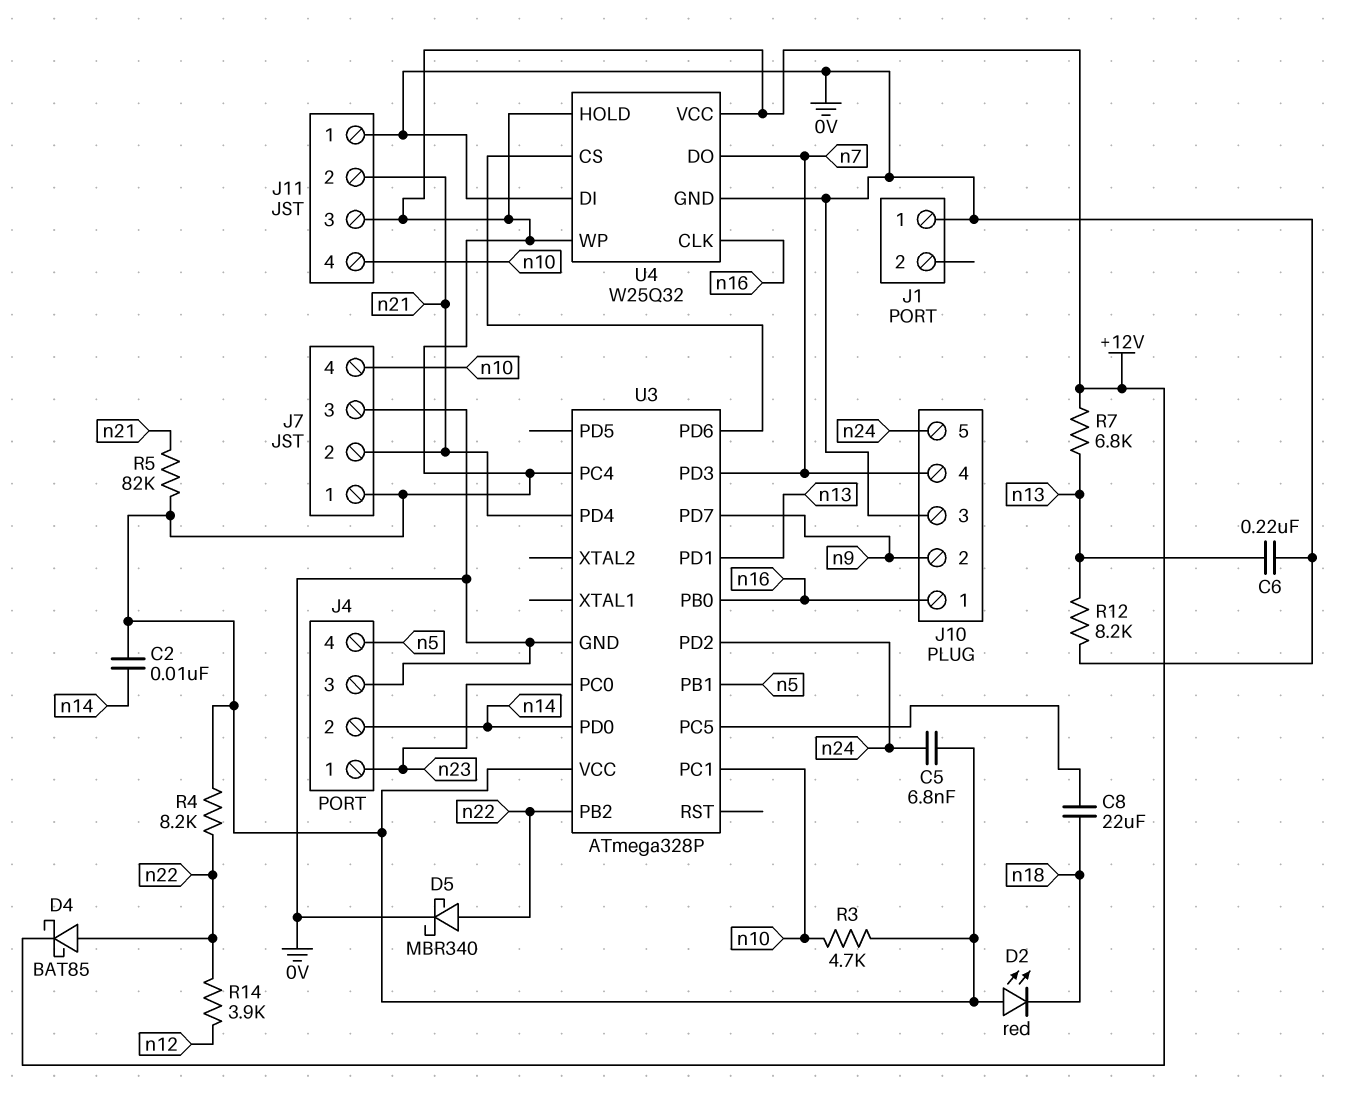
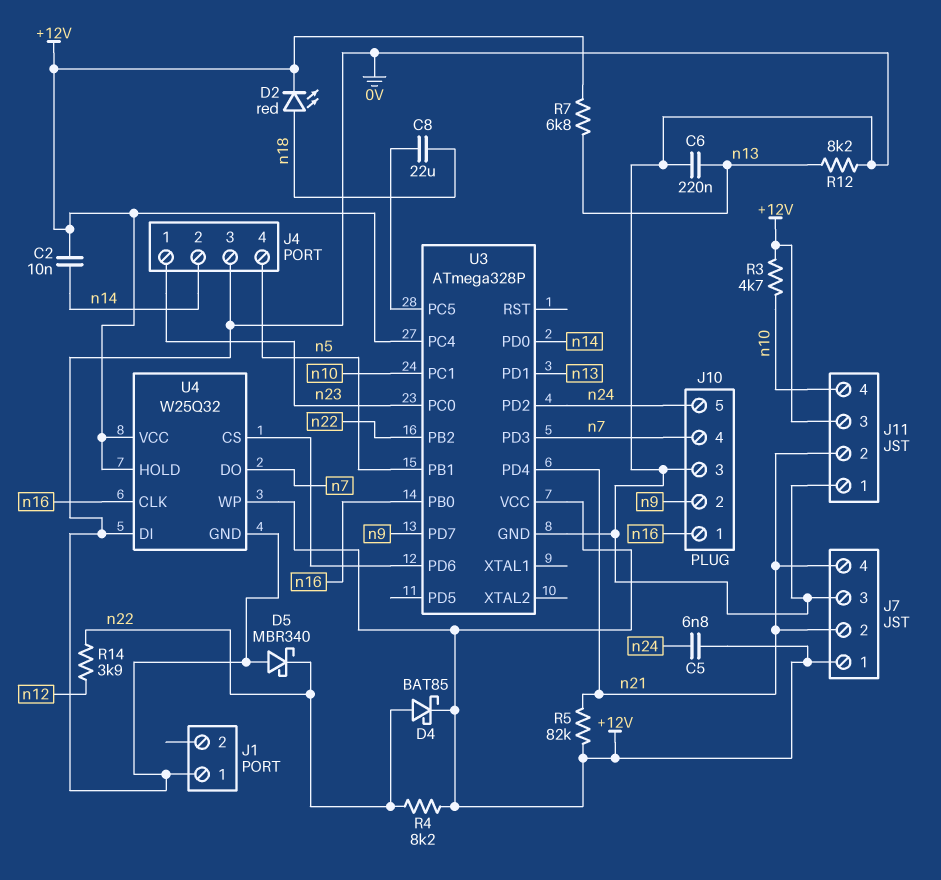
D2: LED red (A +12V, K n18) -> LED red (A n18, K +12V)
D5: schottky MBR340 (A n22, K 0V) -> schottky MBR340 (A 0V, K n22)
J7 pin 4: n10 -> n21

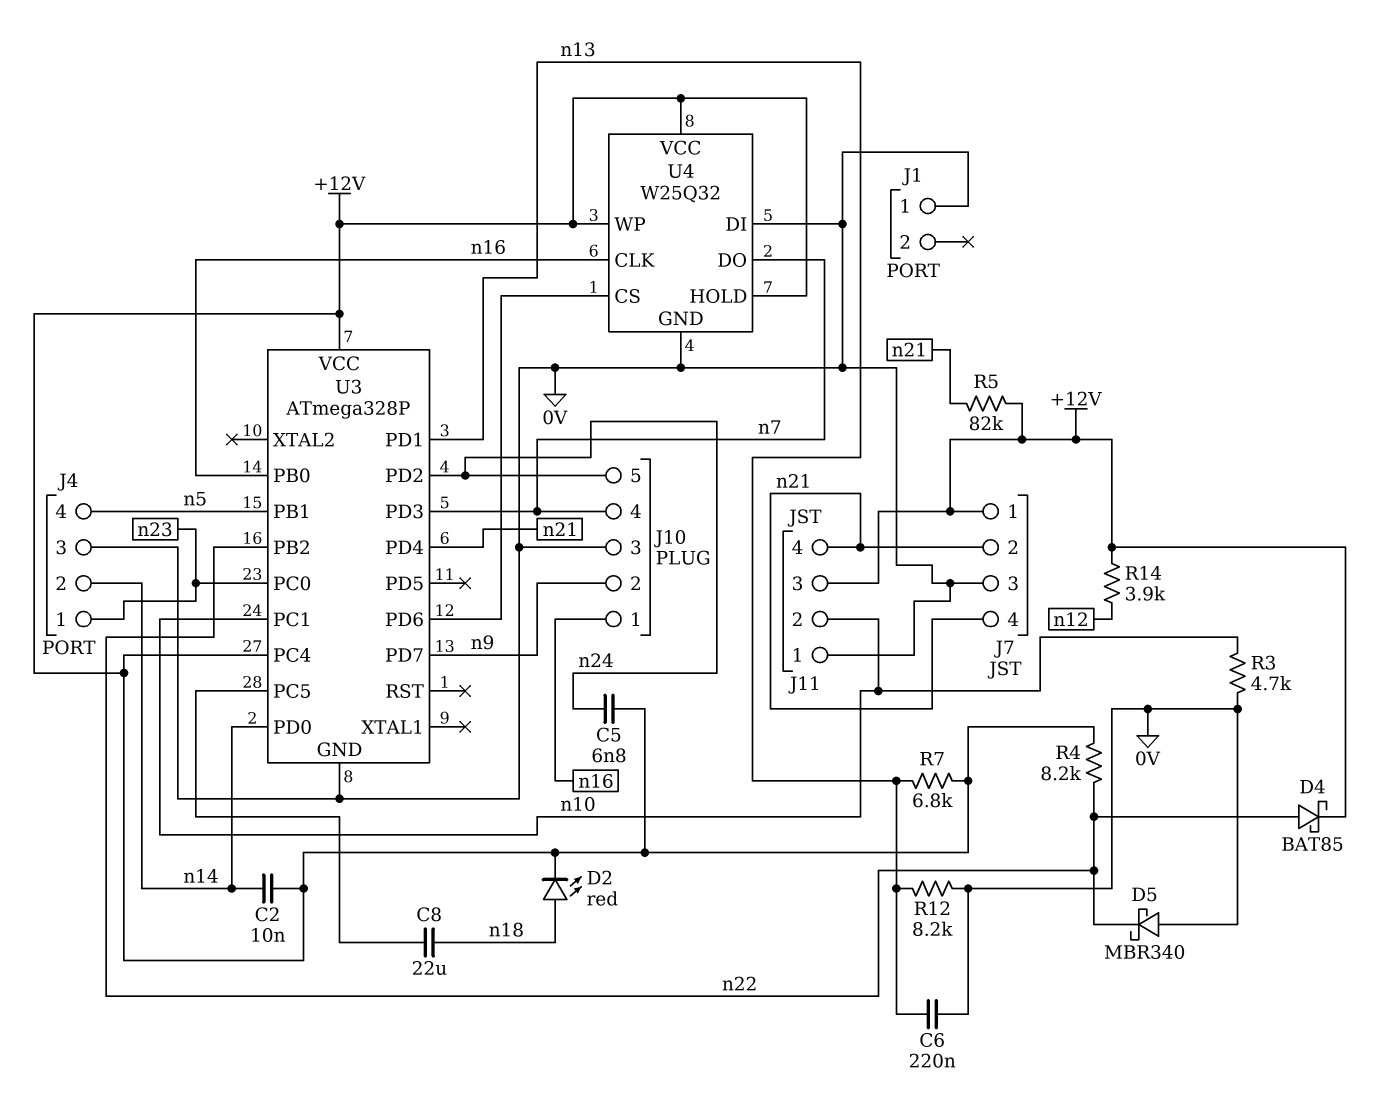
J11 pin 2: n21 -> n10
J11 pin 4: n10 -> n21
R3: 4.7k (+12V, n10) -> 4.7k (0V, n10)
R14: 3.9k (n12, n22) -> 3.9k (+12V, n12)

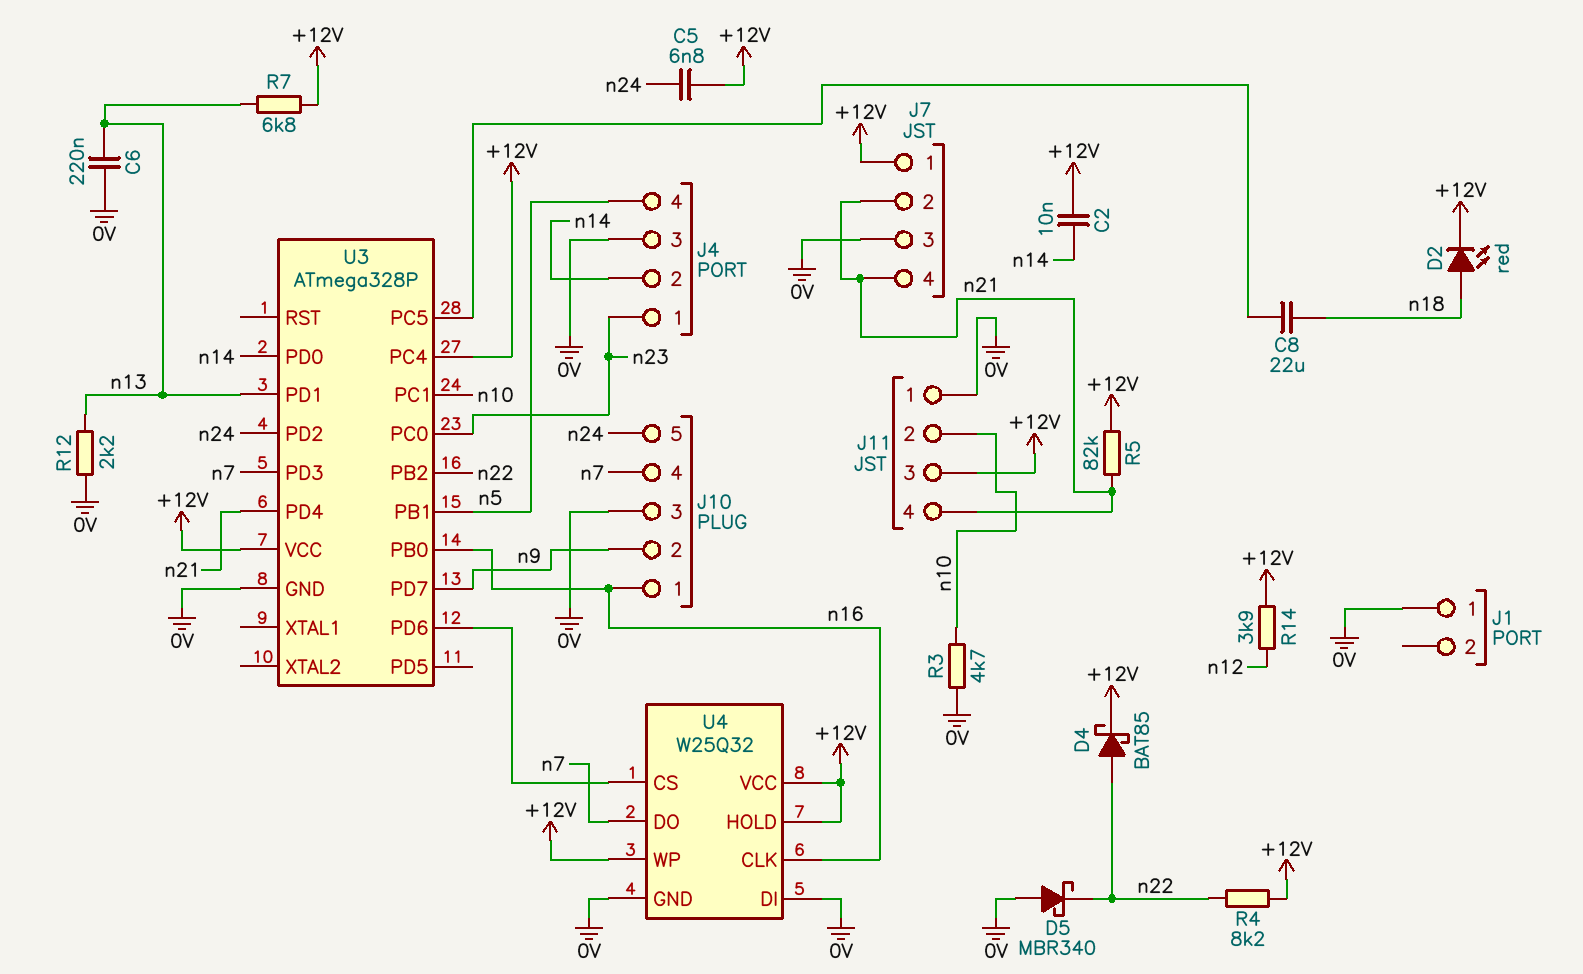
R12: 8.2k (0V, n13) -> 2.2k (0V, n13)

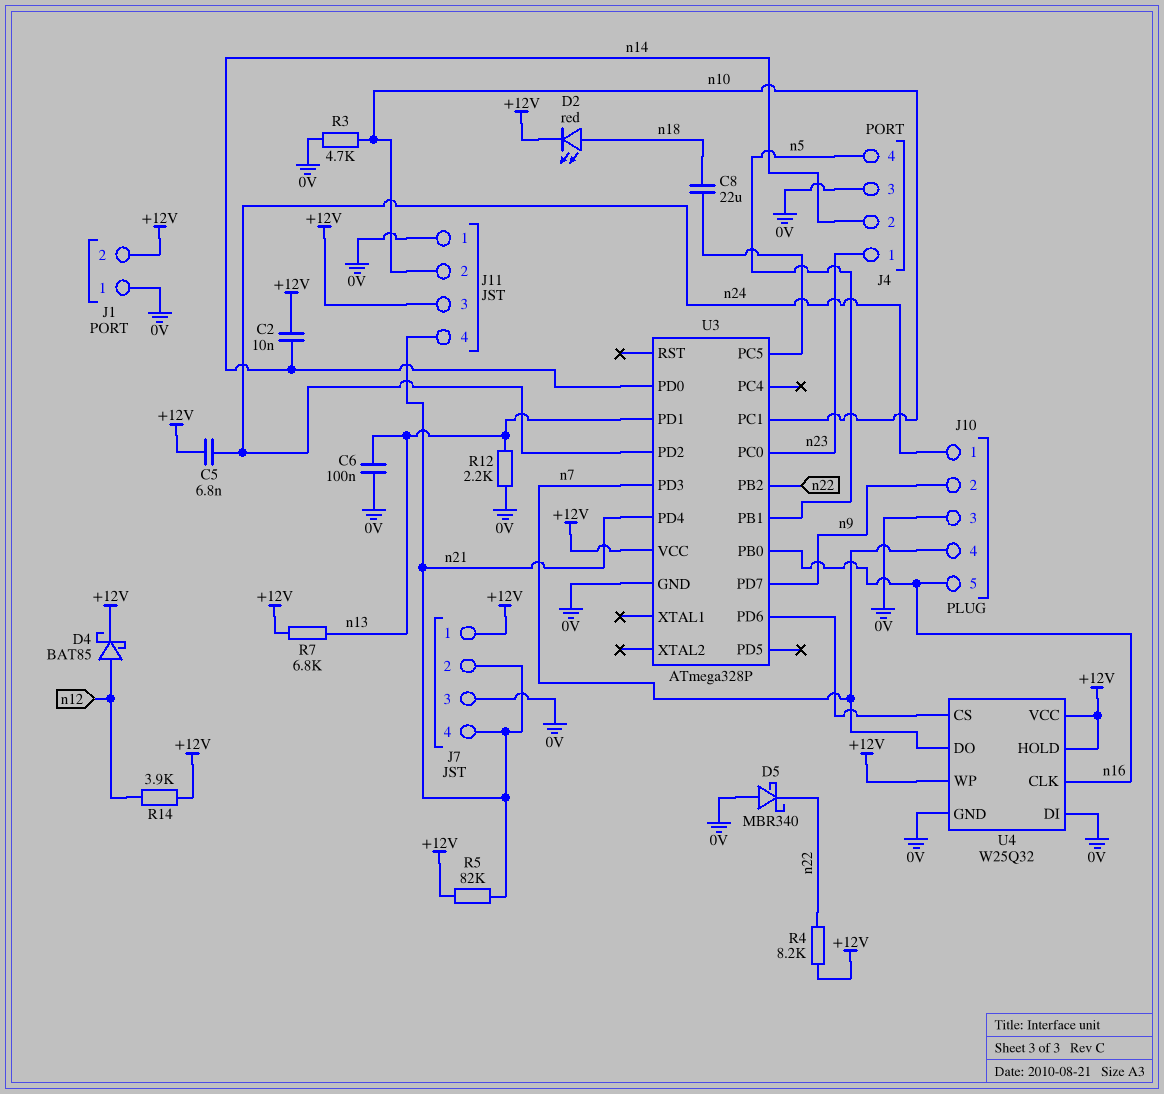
C6: 220nF (0V, n13) -> 100nF (0V, n13)
D4: schottky BAT85 (A n22, K +12V) -> schottky BAT85 (A n12, K +12V)
J1 pin 2: none -> +12V
J10 pin 1: n16 -> n24
J10 pin 5: n24 -> n16
U3 pin PC4: +12V -> none

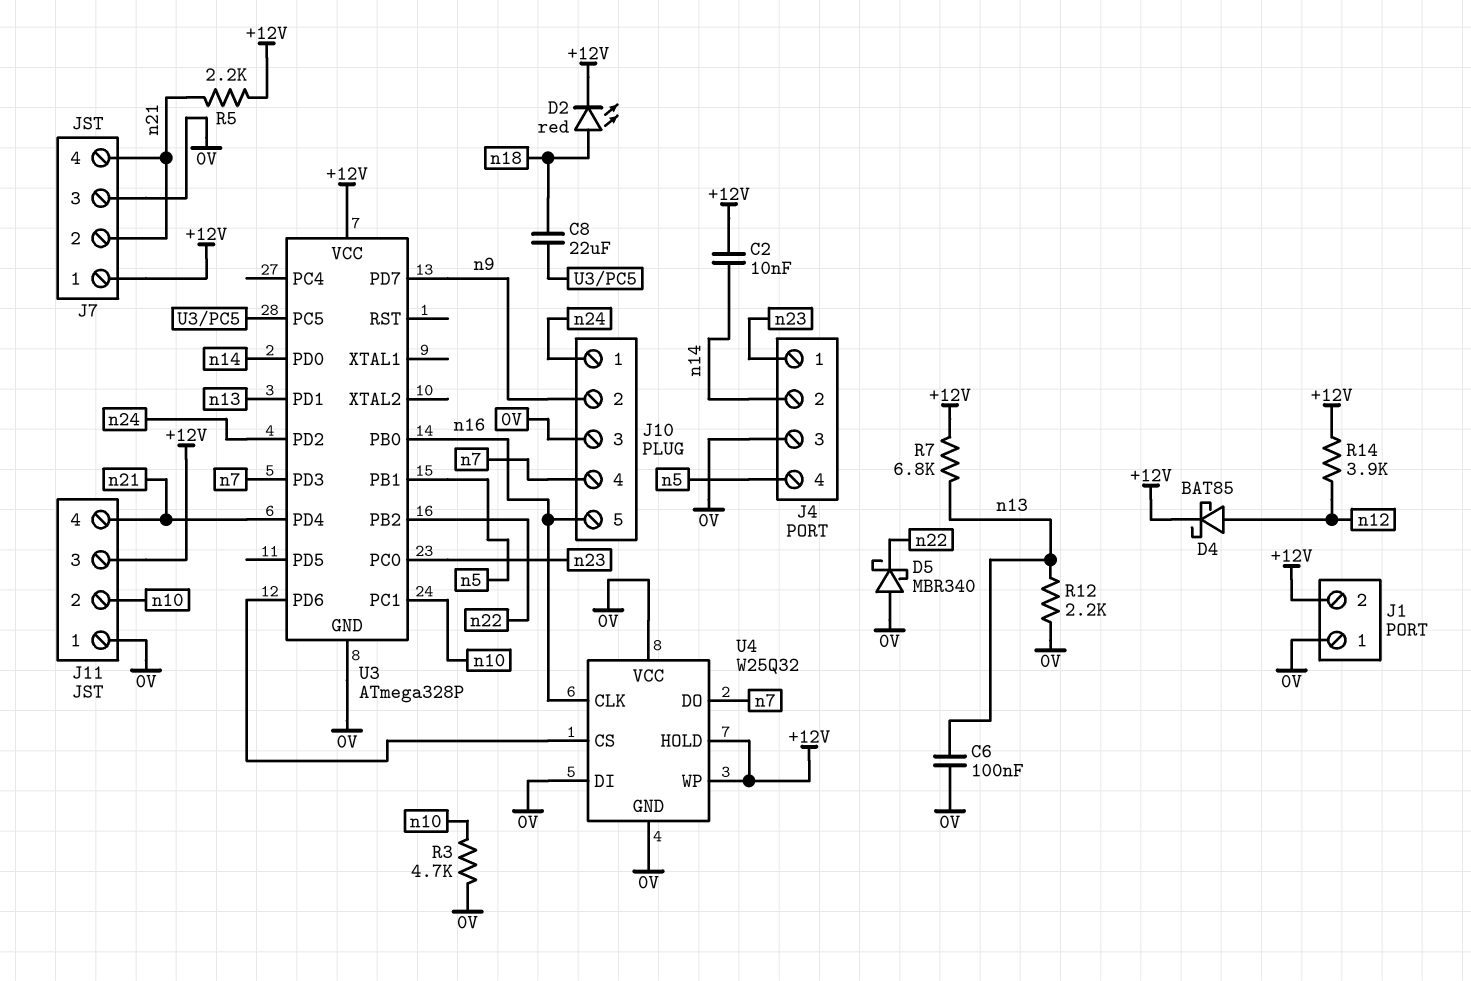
C5: 6.8nF (+12V, n24) -> none
R4: 8.2k (+12V, n22) -> none
R5: 82k (+12V, n21) -> 2.2k (+12V, n21)
U4 pin VCC: +12V -> 0V

